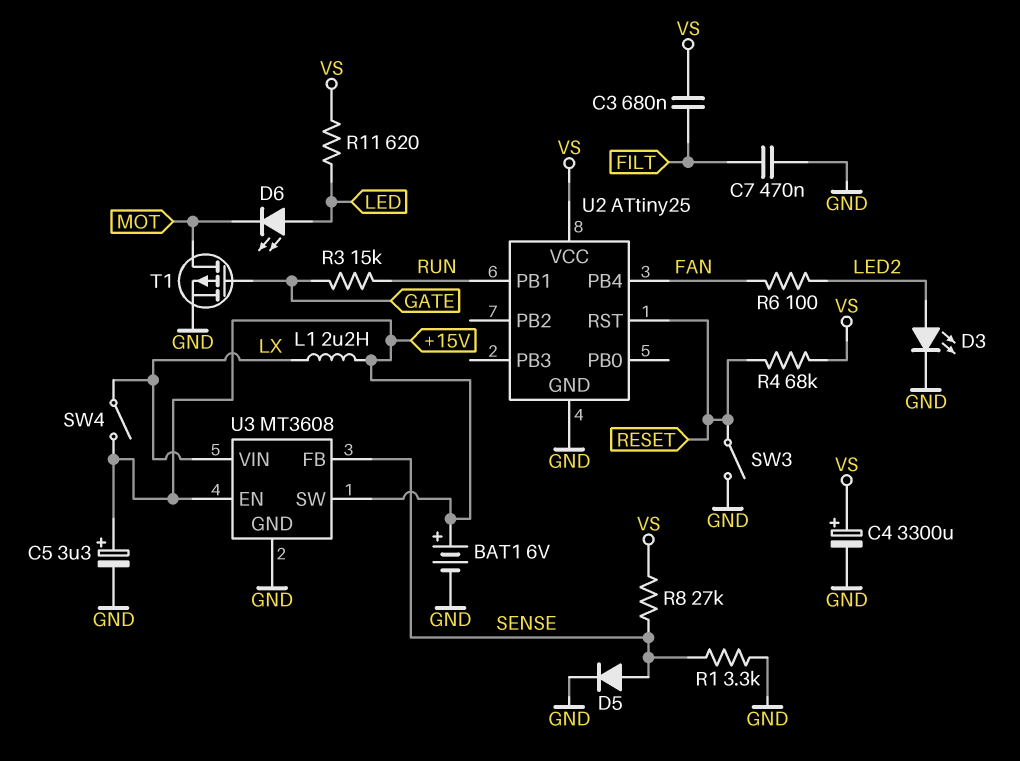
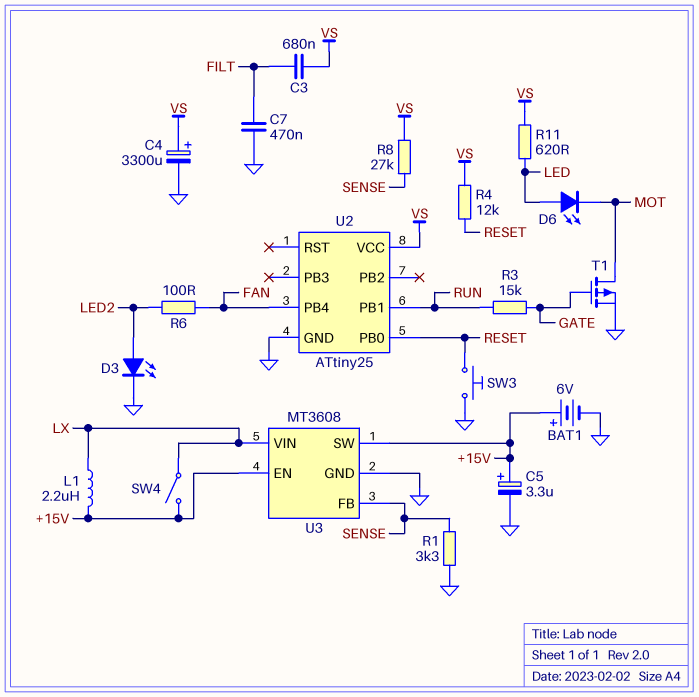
D5: diode (A SENSE, K GND) -> none
R4: 68k (RESET, VS) -> 12k (RESET, VS)
SW3: switch (GND, RESET) -> button (GND, RESET)
U2 pin PB0: none -> RESET
U2 pin RST: RESET -> none

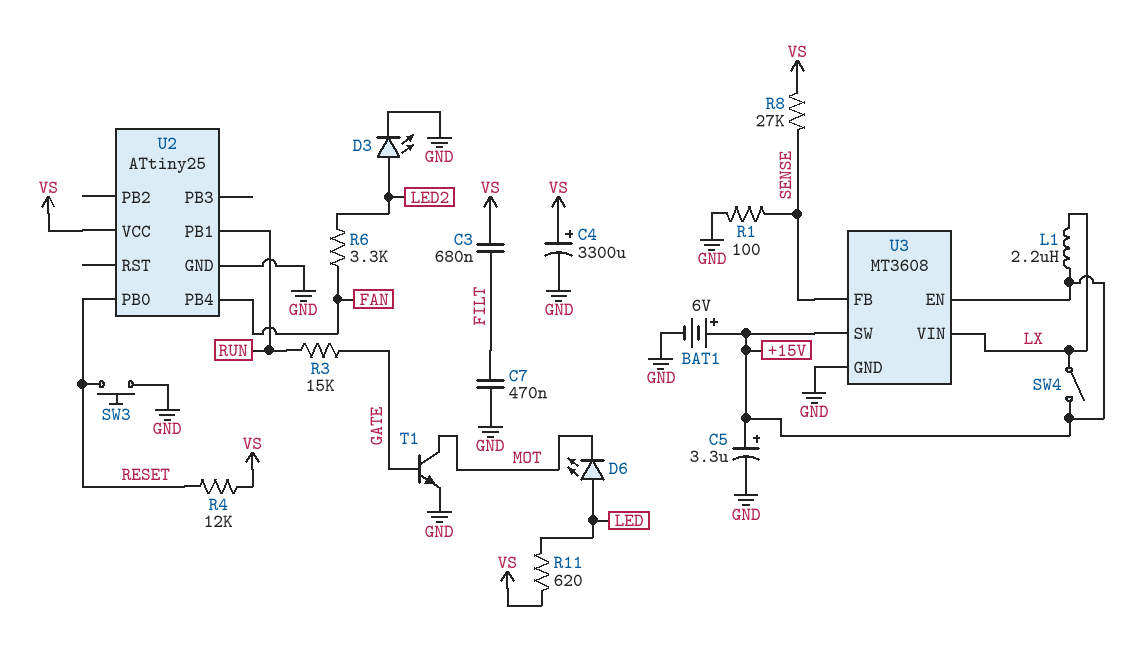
R1: 3.3k (GND, SENSE) -> 100 (GND, SENSE)
R6: 100 (FAN, LED2) -> 3.3k (FAN, LED2)
T1: PMOS (G GATE, D MOT, S GND) -> NPN (B GATE, C MOT, E GND)

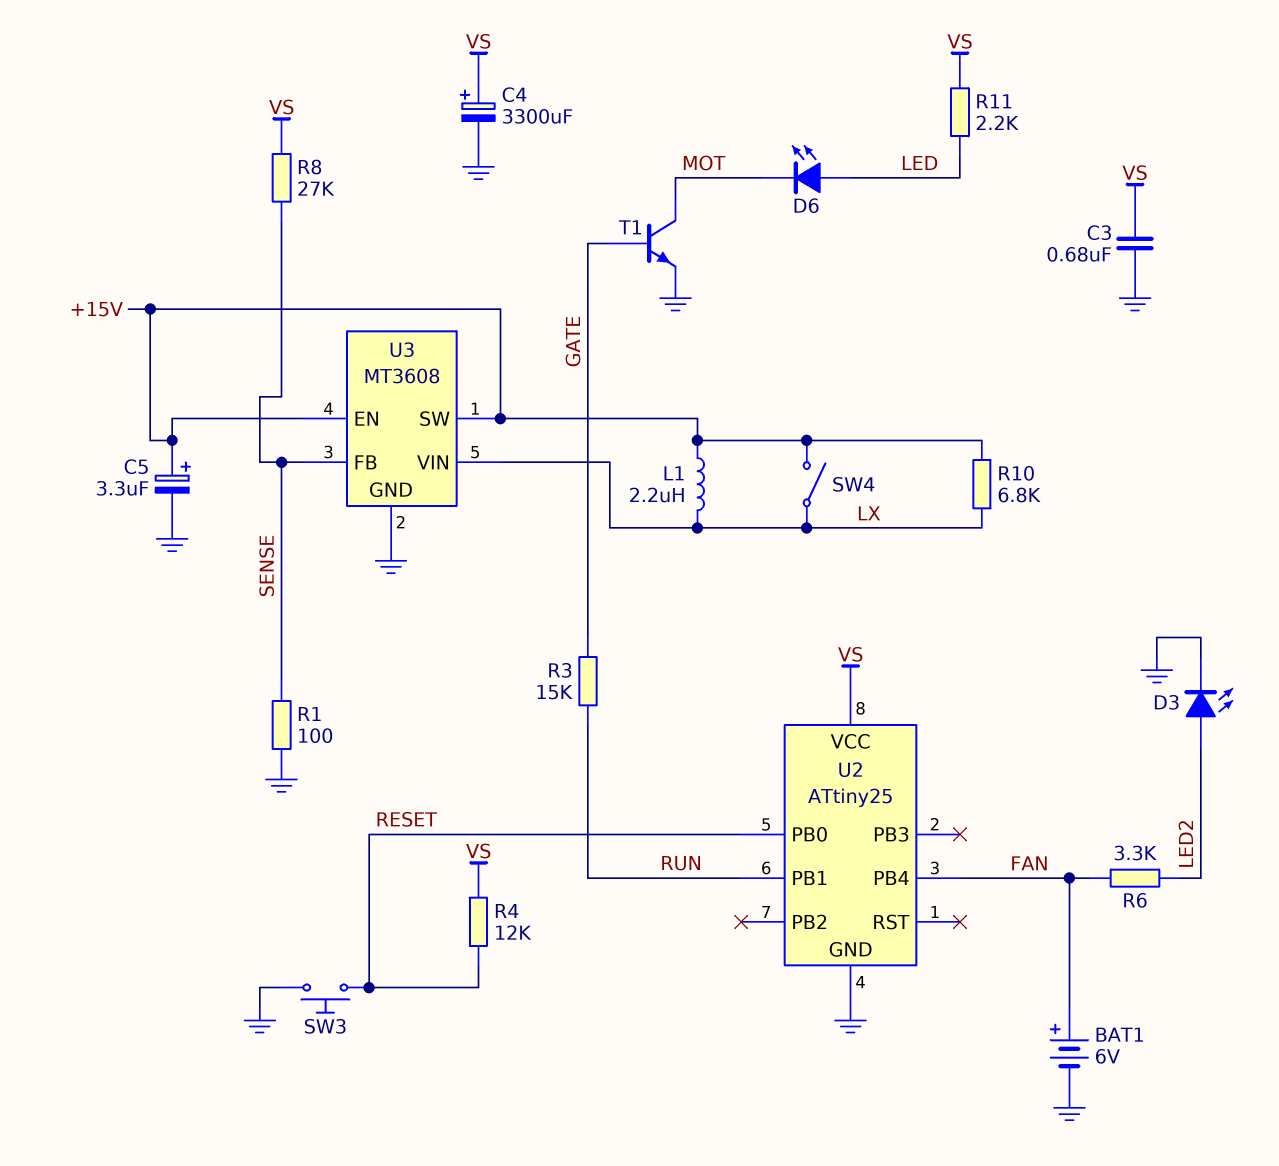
BAT1: 6V (plus +15V, minus GND) -> 6V (plus FAN, minus GND)
C3: 680nF (FILT, VS) -> 680nF (GND, VS)
C7: 470nF (FILT, GND) -> none
R10: none -> 6.8k (+15V, LX)
R11: 620 (LED, VS) -> 2.2k (LED, VS)

